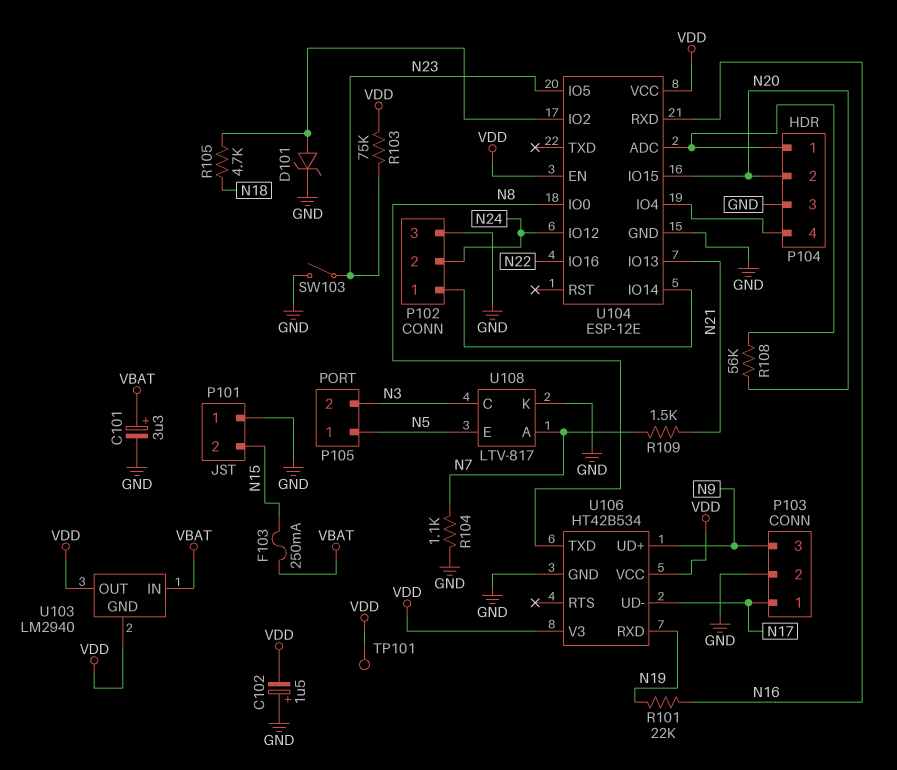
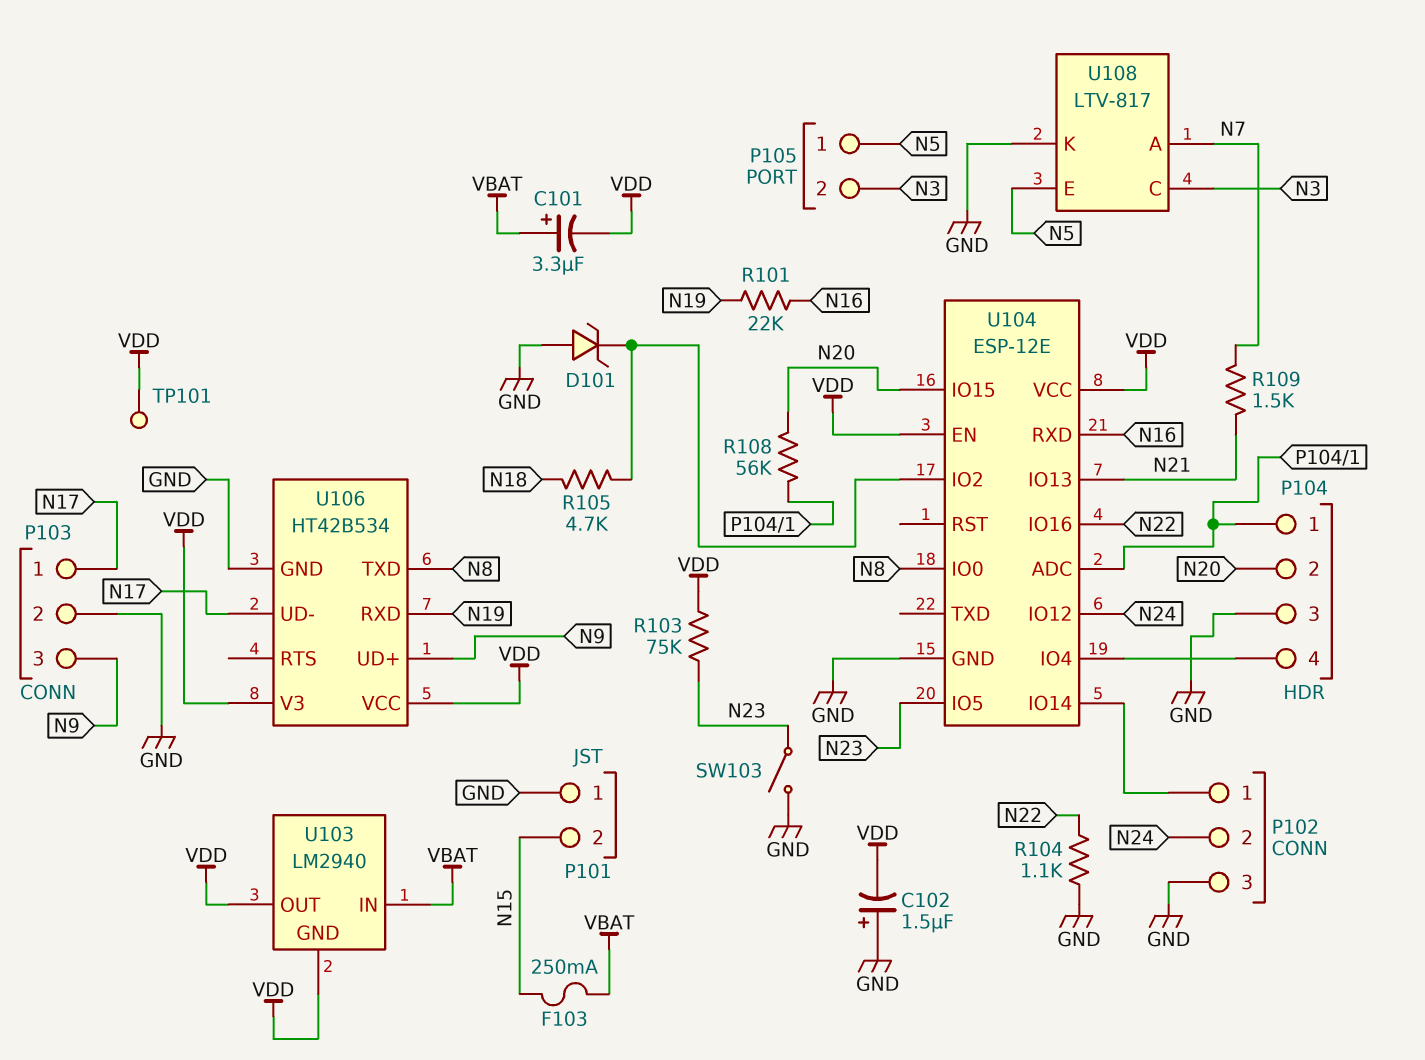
C101: 3.3uF (plus VBAT, minus GND) -> 3.3uF (plus VBAT, minus VDD)
D101: zener (A U104/IO2, K GND) -> zener (A GND, K U104/IO2)
R104: 1.1k (GND, N7) -> 1.1k (GND, N22)

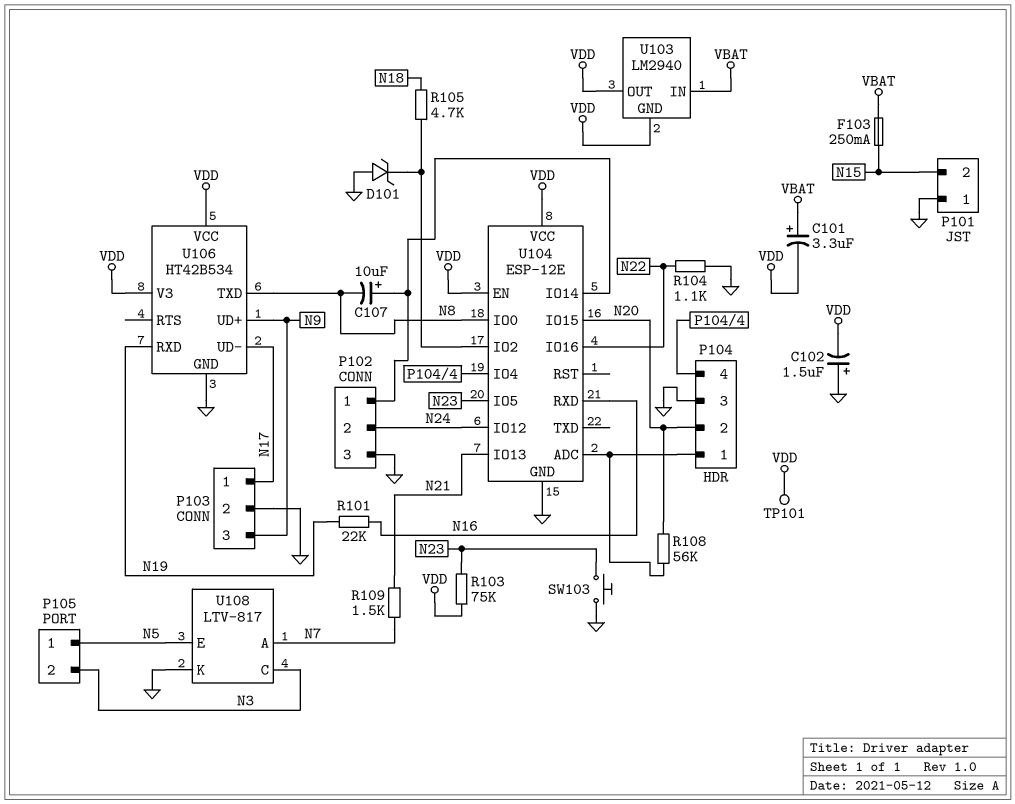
C107: none -> 10uF (plus P102/1, minus N8)
SW103: switch (GND, N23) -> button (GND, N23)

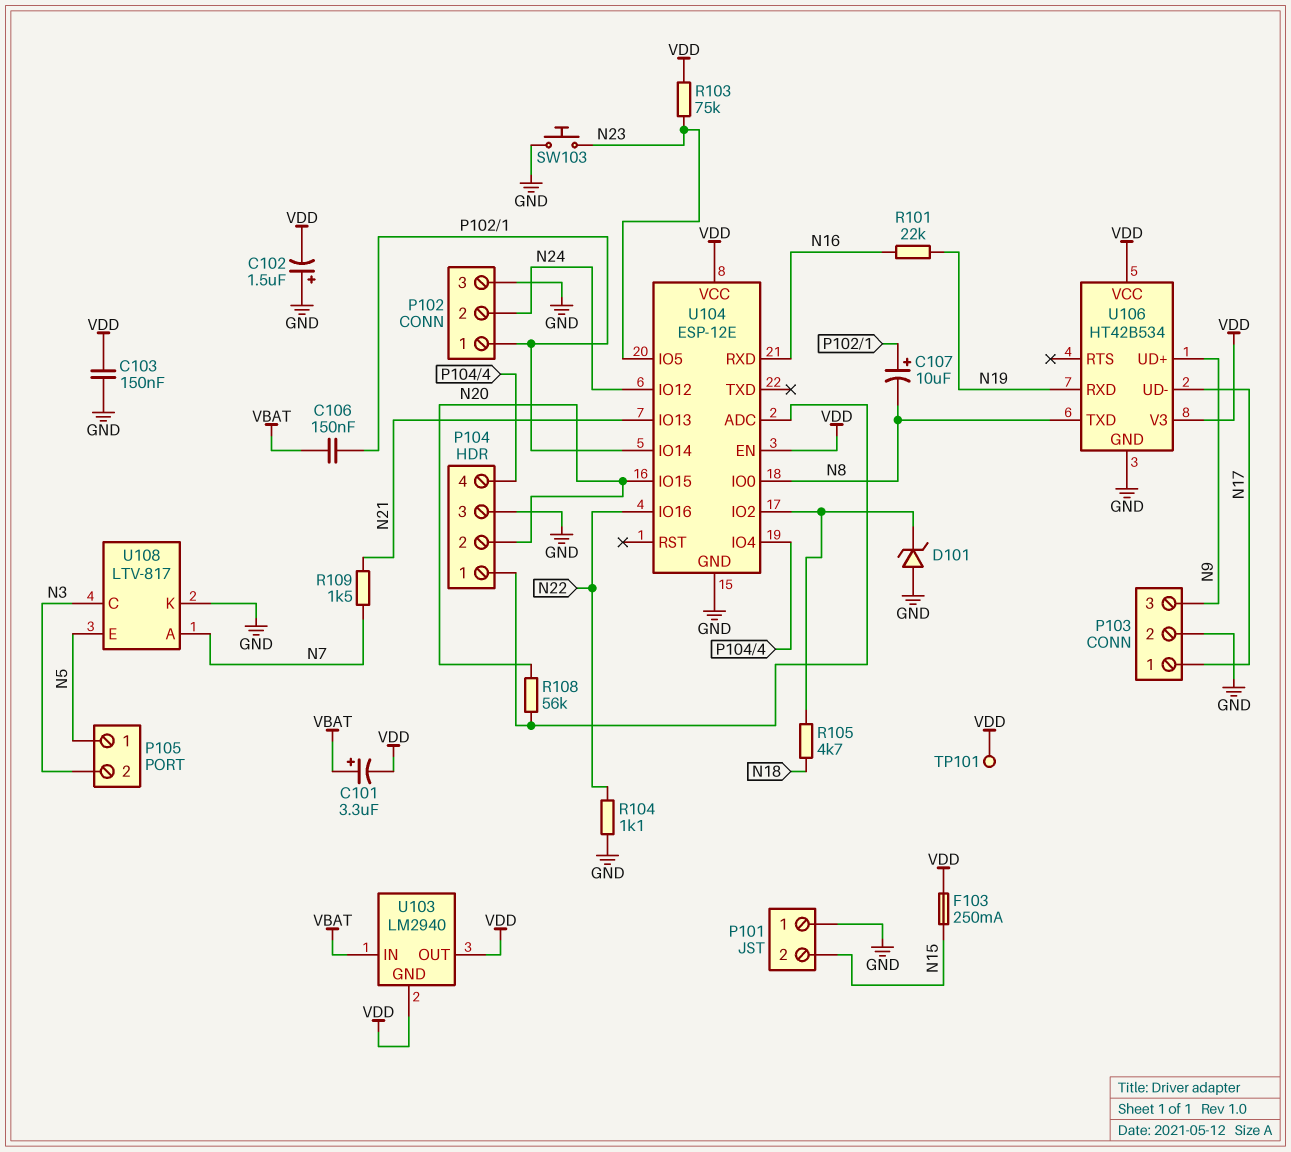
C103: none -> 150nF (GND, VDD)
C106: none -> 150nF (P102/1, VBAT)
F103: 250mA (N15, VBAT) -> 250mA (N15, VDD)

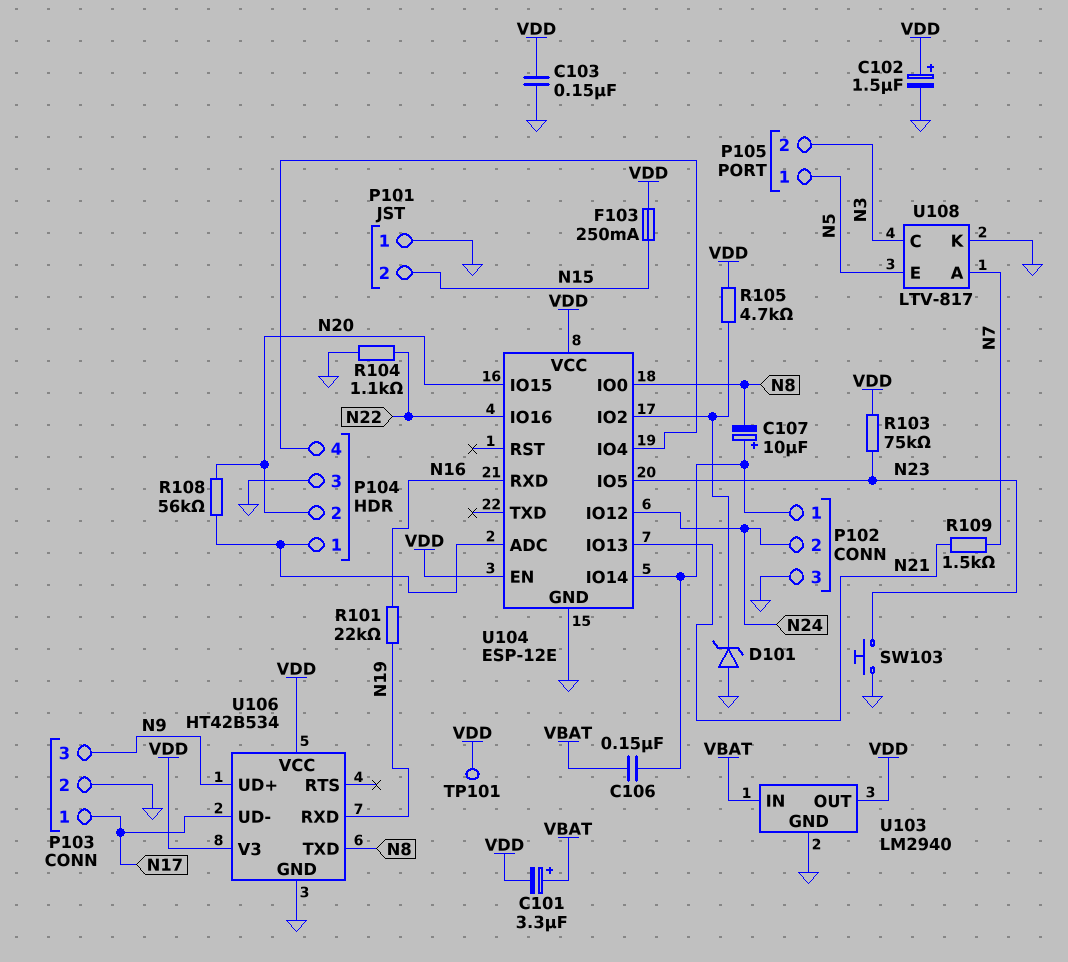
C102: 1.5uF (plus GND, minus VDD) -> 1.5uF (plus VDD, minus GND)
R105: 4.7k (N18, U104/IO2) -> 4.7k (U104/IO2, VDD)
U103 pin GND: VDD -> GND

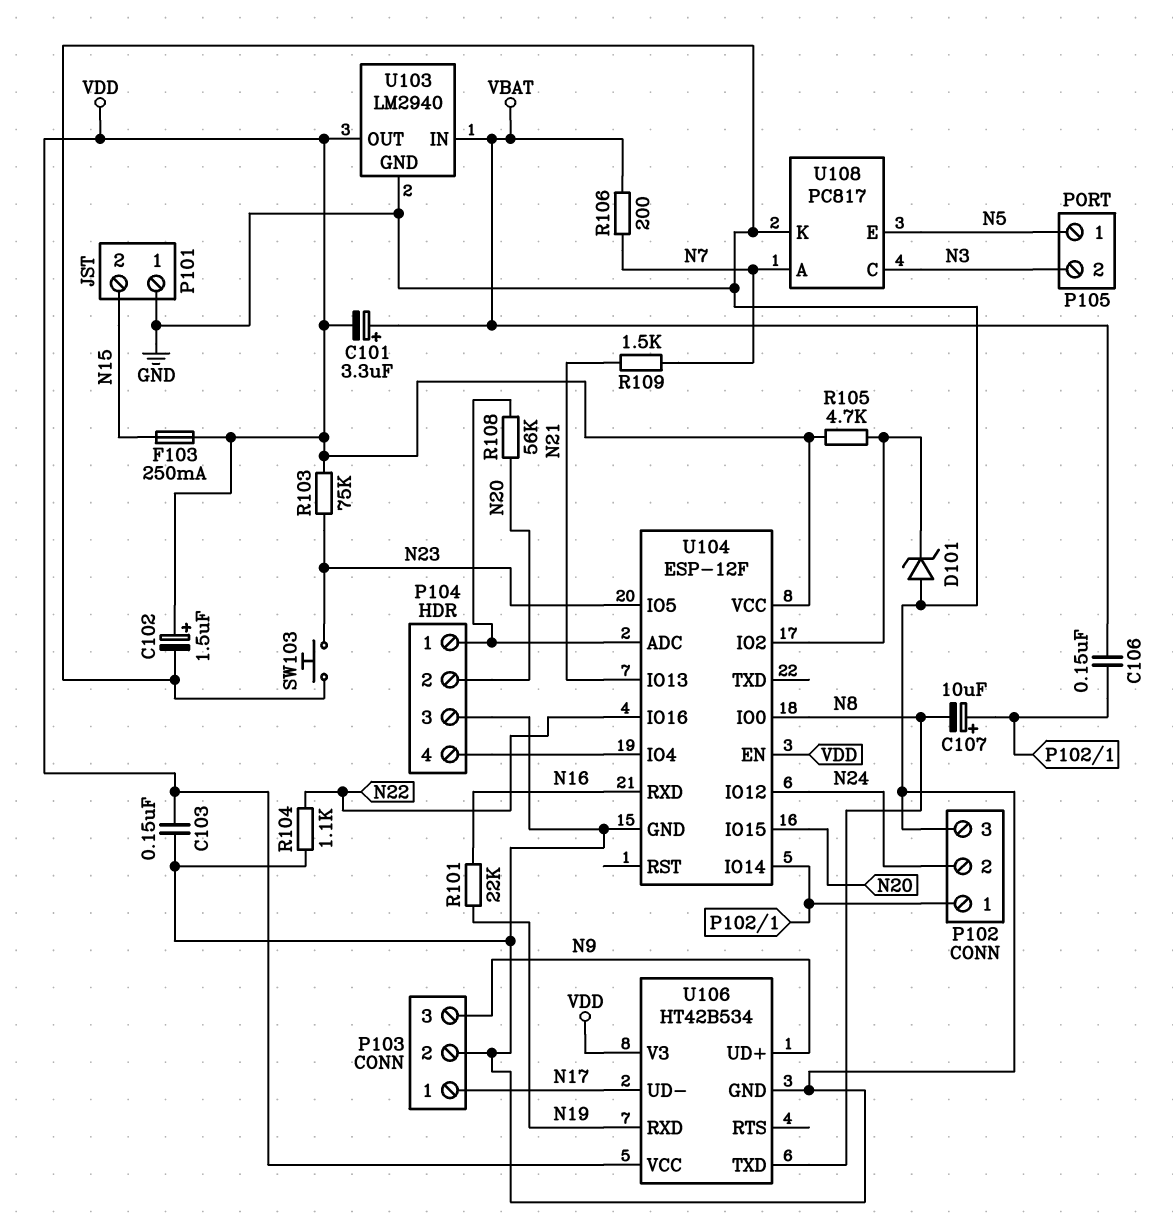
R106: none -> 200 (N7, VBAT)
TP101: test point (VDD) -> none
U104: ESP-12E -> ESP-12F
U108: LTV-817 -> PC817

